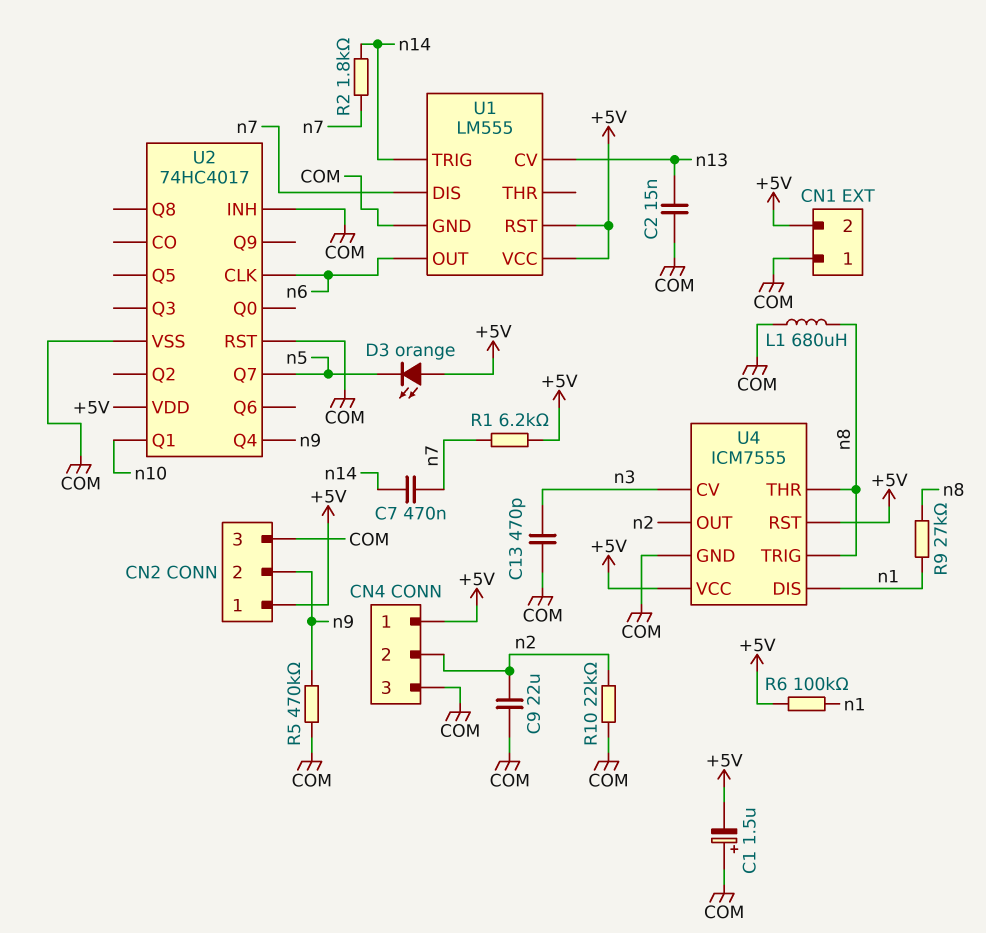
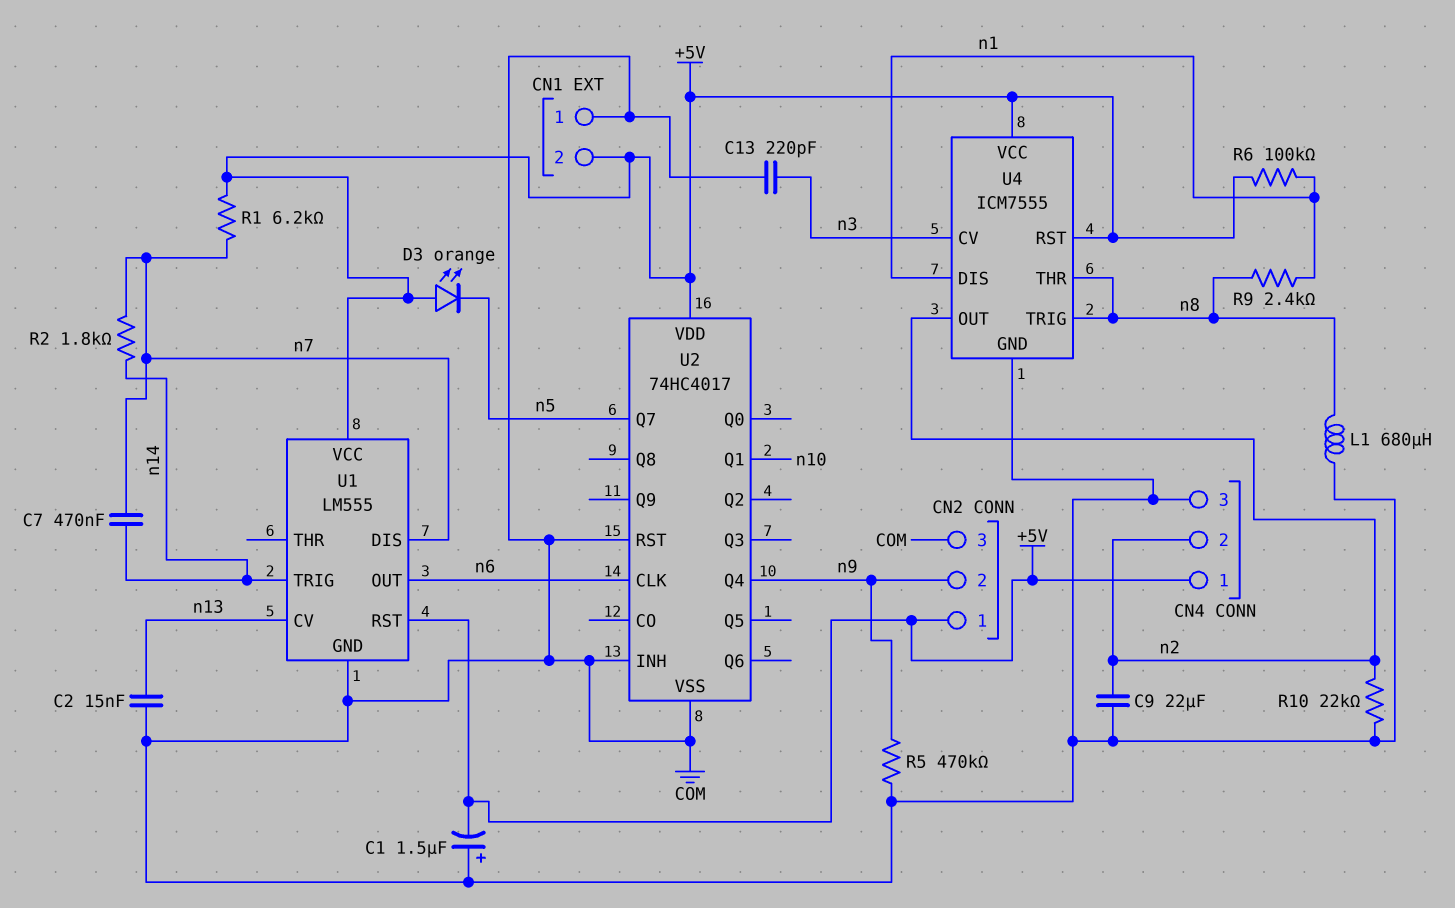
C13: 470pF (COM, n3) -> 220pF (COM, n3)
R9: 27k (n1, n8) -> 2.4k (n1, n8)

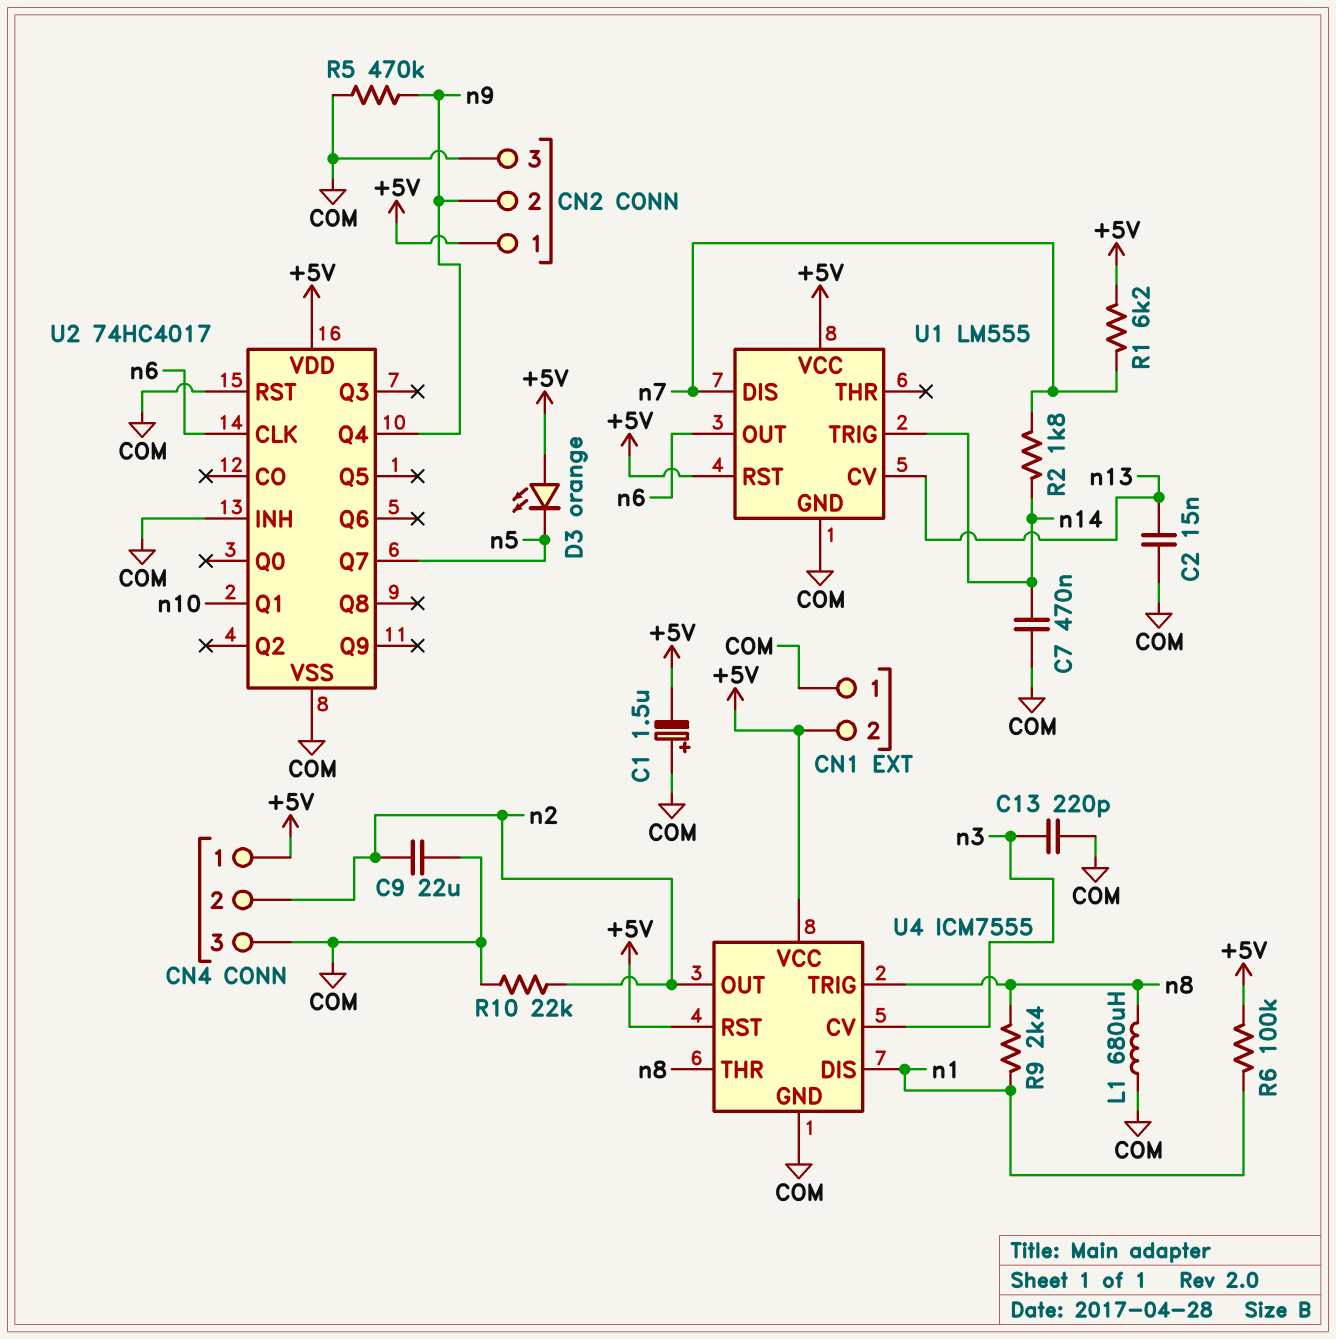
C7: 470nF (n7, n14) -> 470nF (COM, n14)

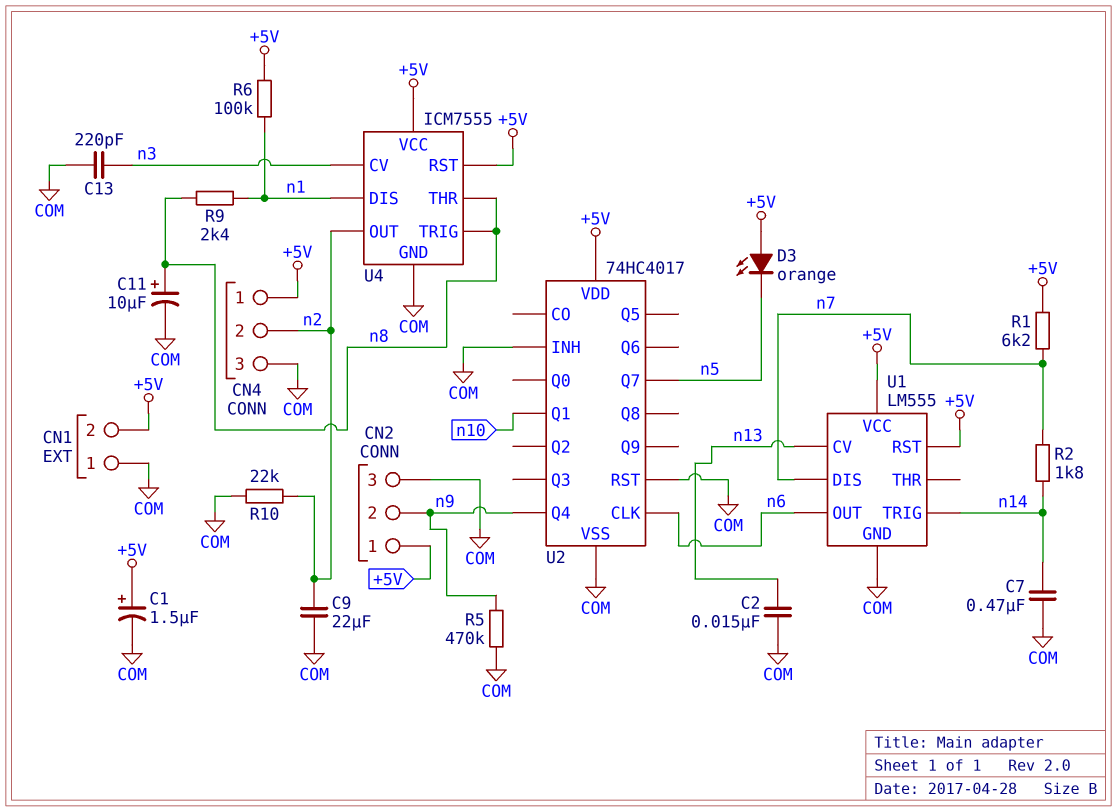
C1: 1.5uF (plus COM, minus +5V) -> 1.5uF (plus +5V, minus COM)
C11: none -> 10uF (plus n8, minus COM)
L1: 680uH (COM, n8) -> none

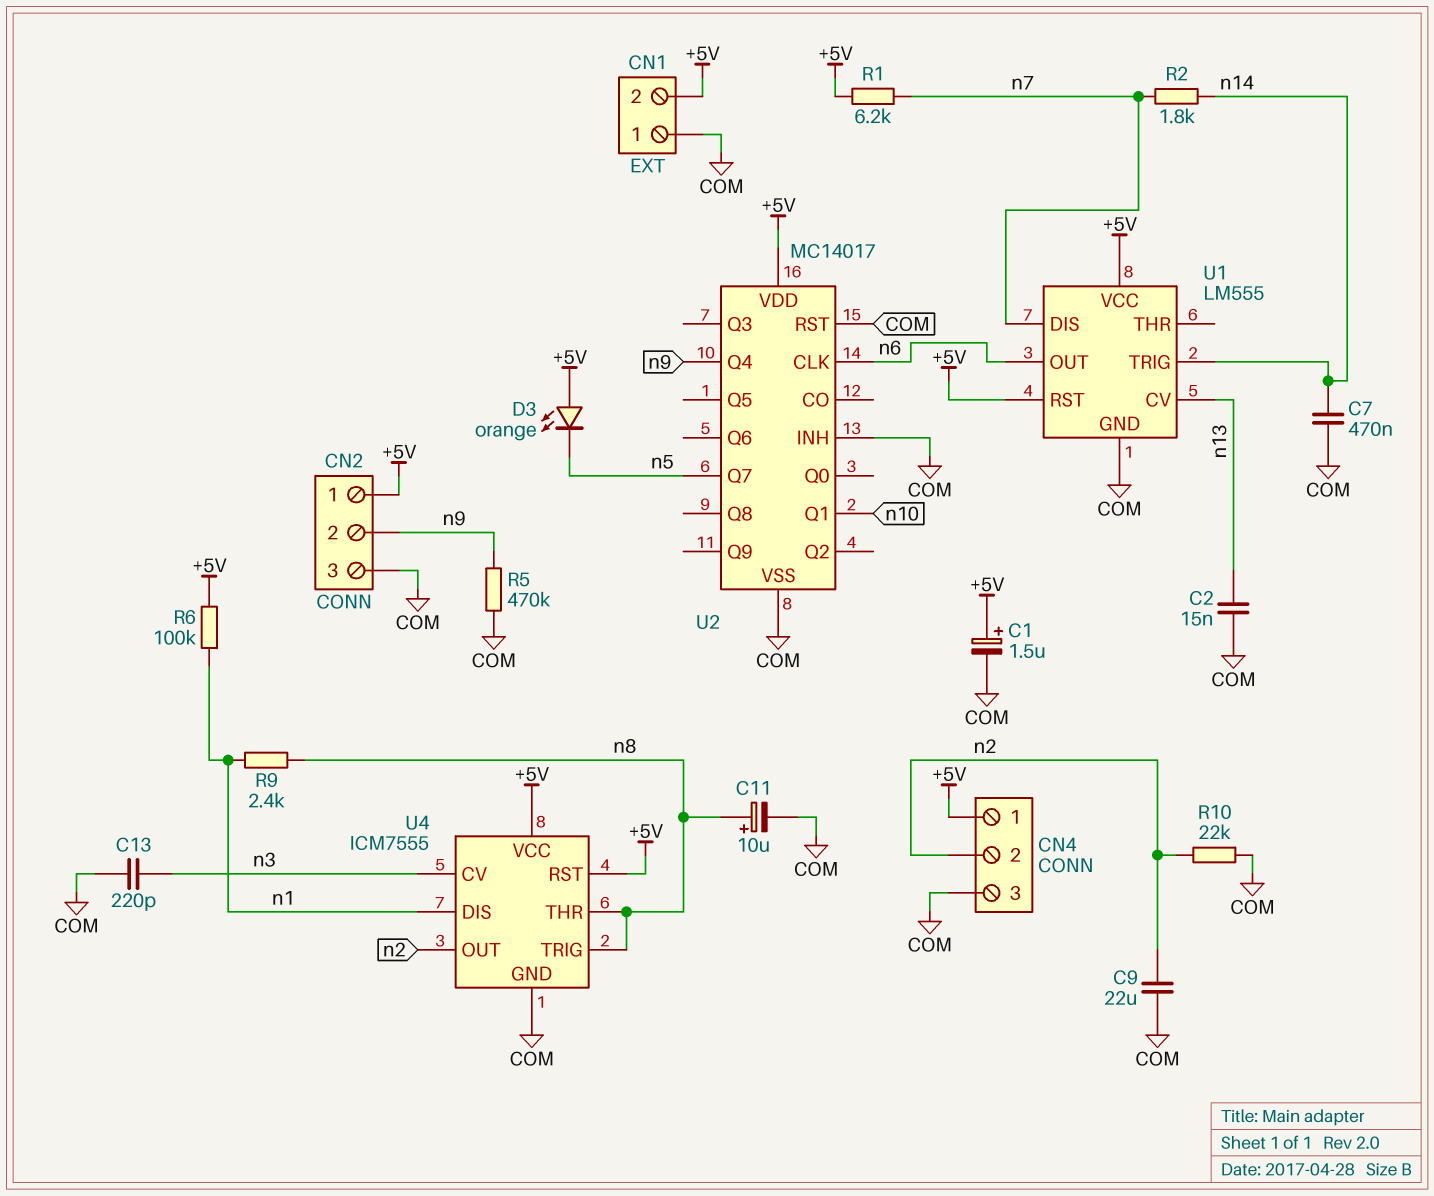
U2: 74HC4017 -> MC14017

